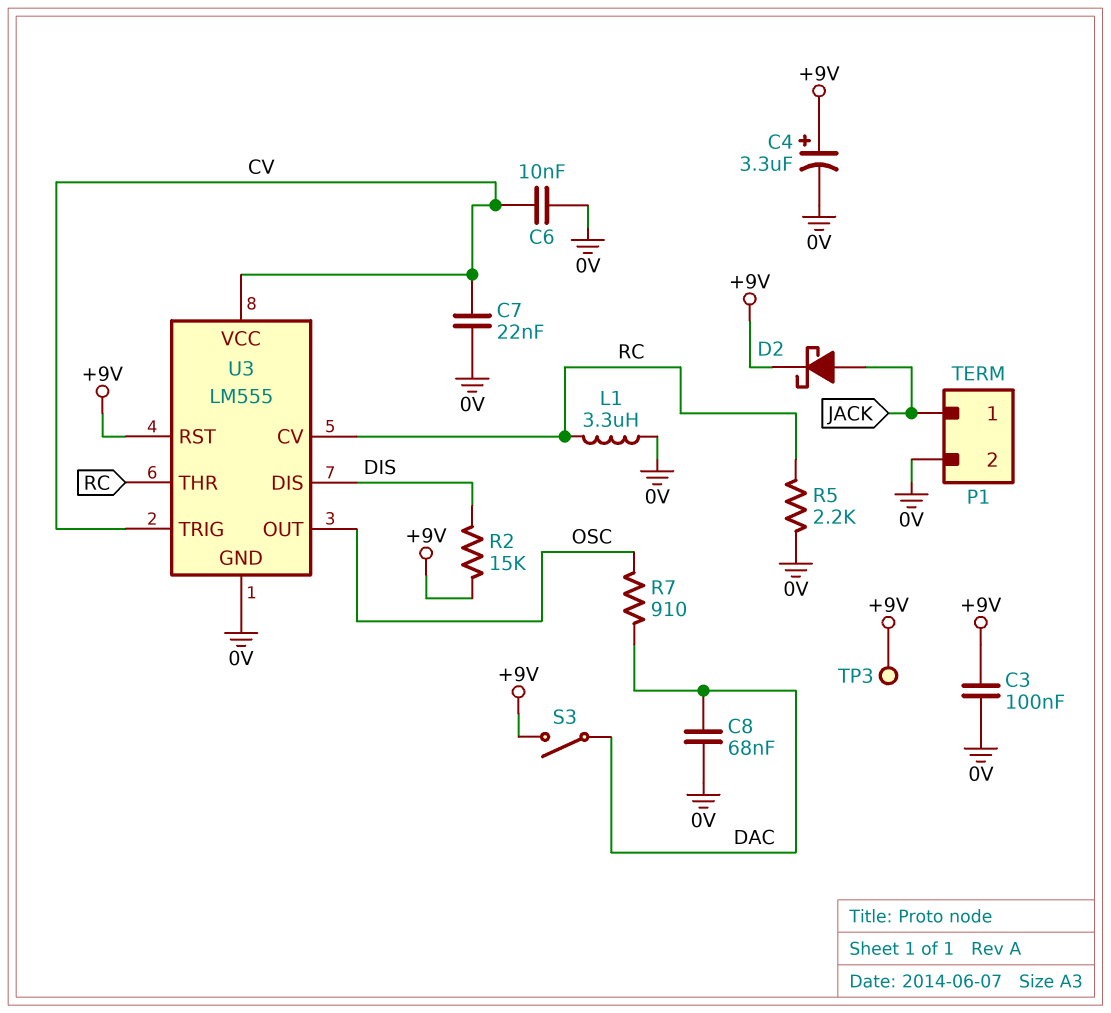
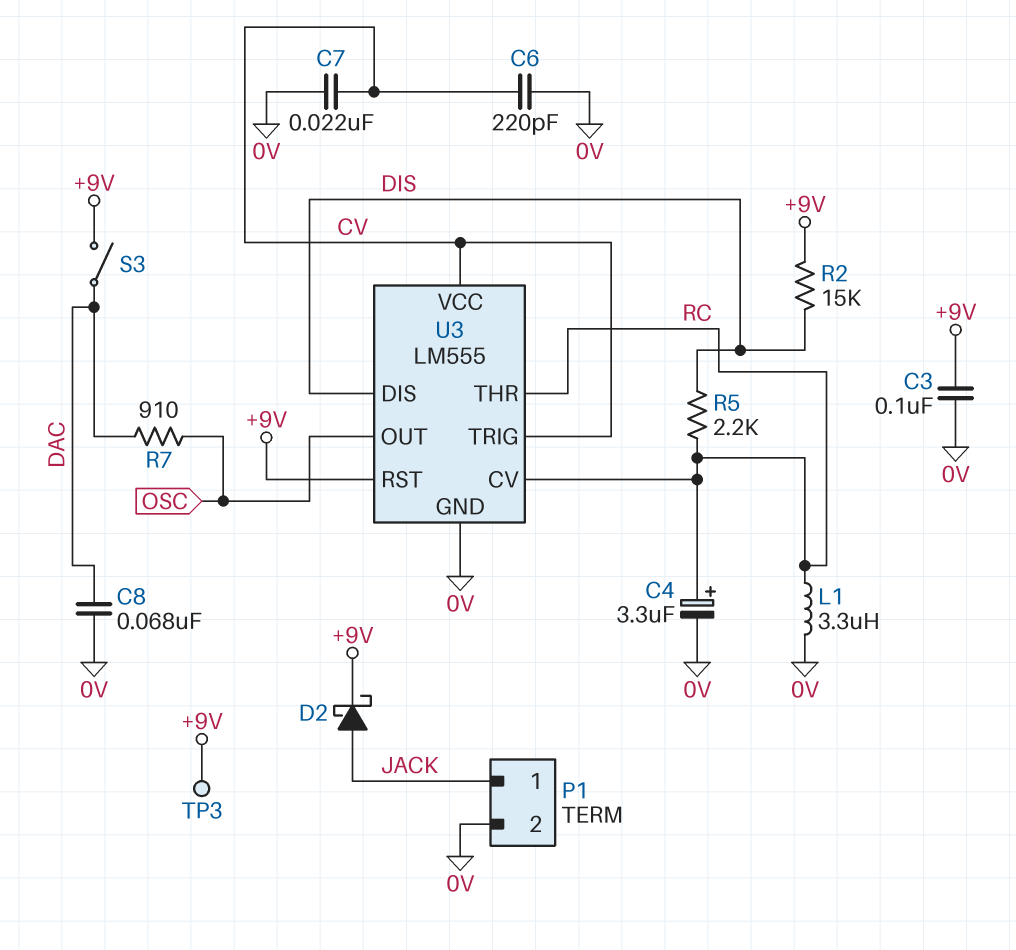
C4: 3.3uF (plus +9V, minus 0V) -> 3.3uF (plus RC, minus 0V)
C6: 10nF (0V, CV) -> 220pF (0V, CV)
R5: 2.2k (0V, RC) -> 2.2k (DIS, RC)

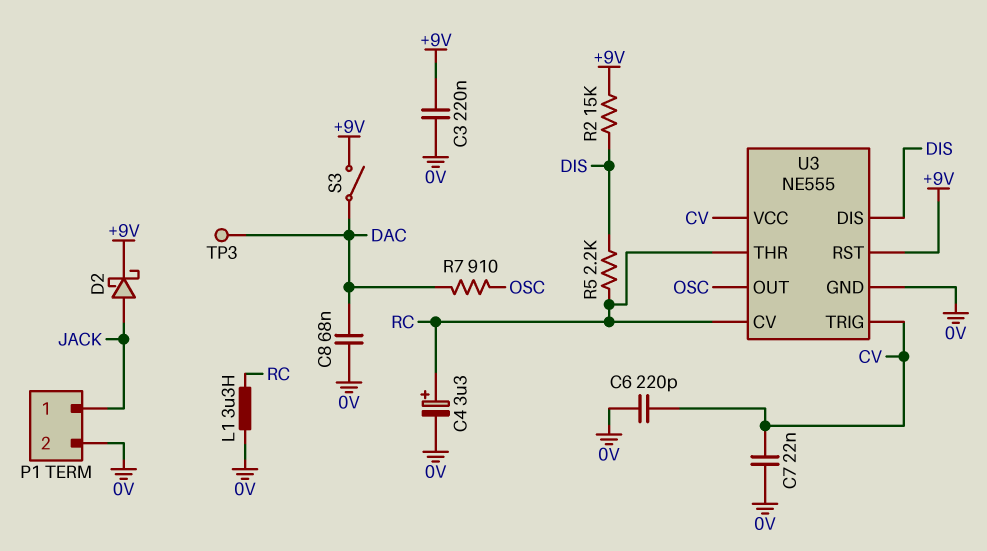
C3: 100nF (+9V, 0V) -> 220nF (+9V, 0V)
TP3: test point (+9V) -> test point (DAC)
U3: LM555 -> NE555

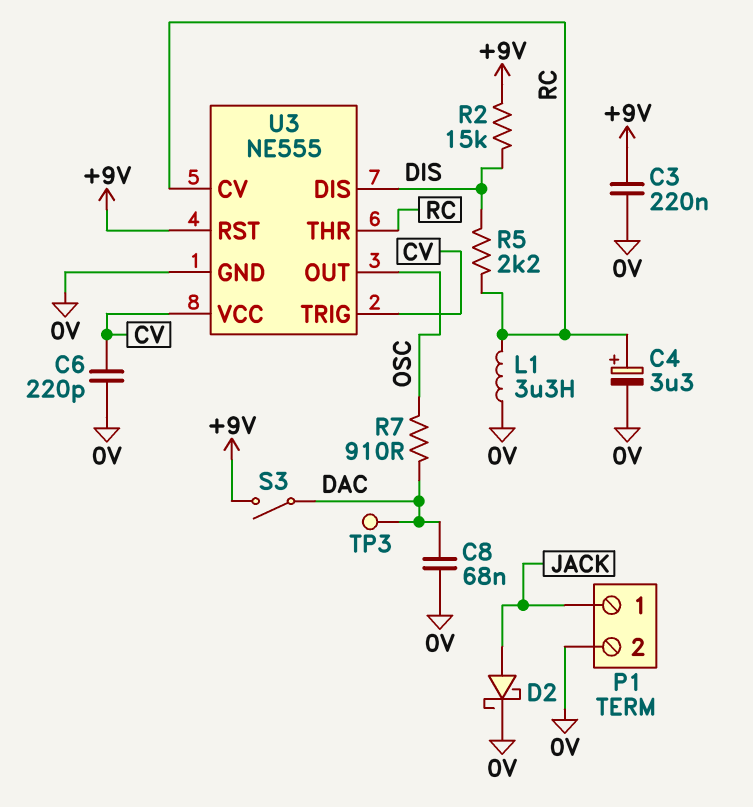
C7: 22nF (0V, CV) -> none
D2: schottky (A JACK, K +9V) -> schottky (A JACK, K 0V)

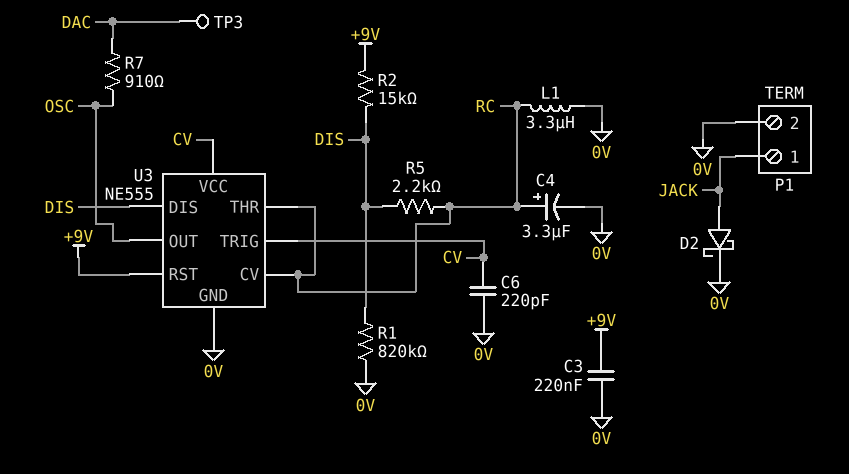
C8: 68nF (0V, DAC) -> none
R1: none -> 820k (0V, DIS)
S3: switch (+9V, DAC) -> none

